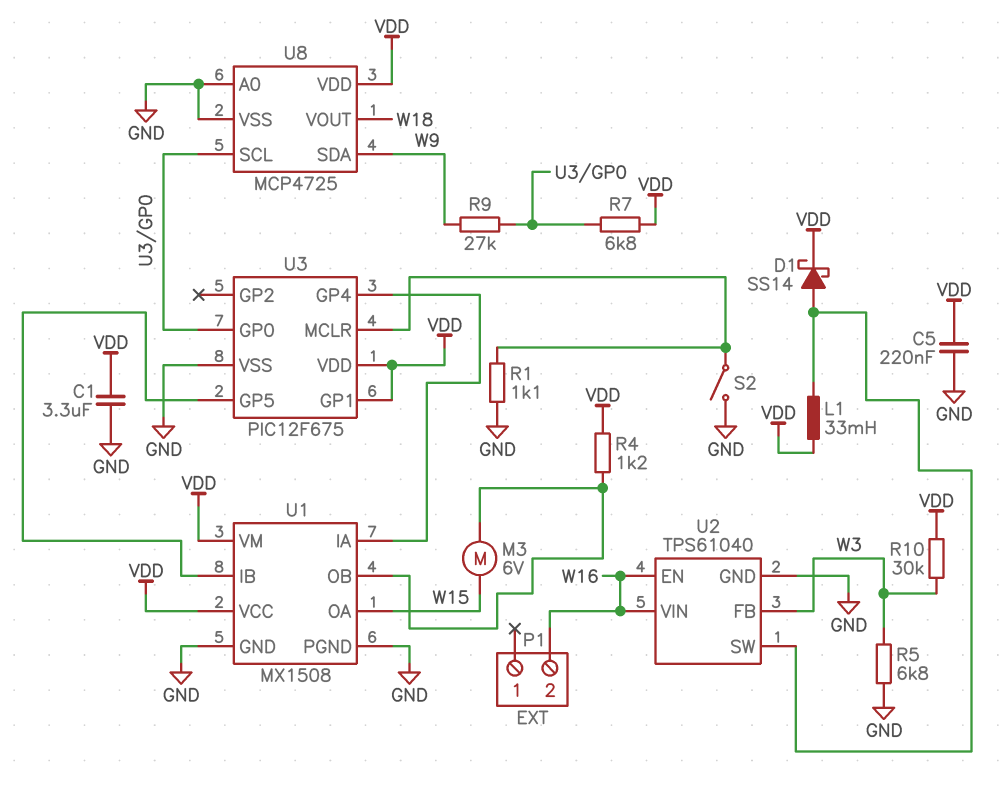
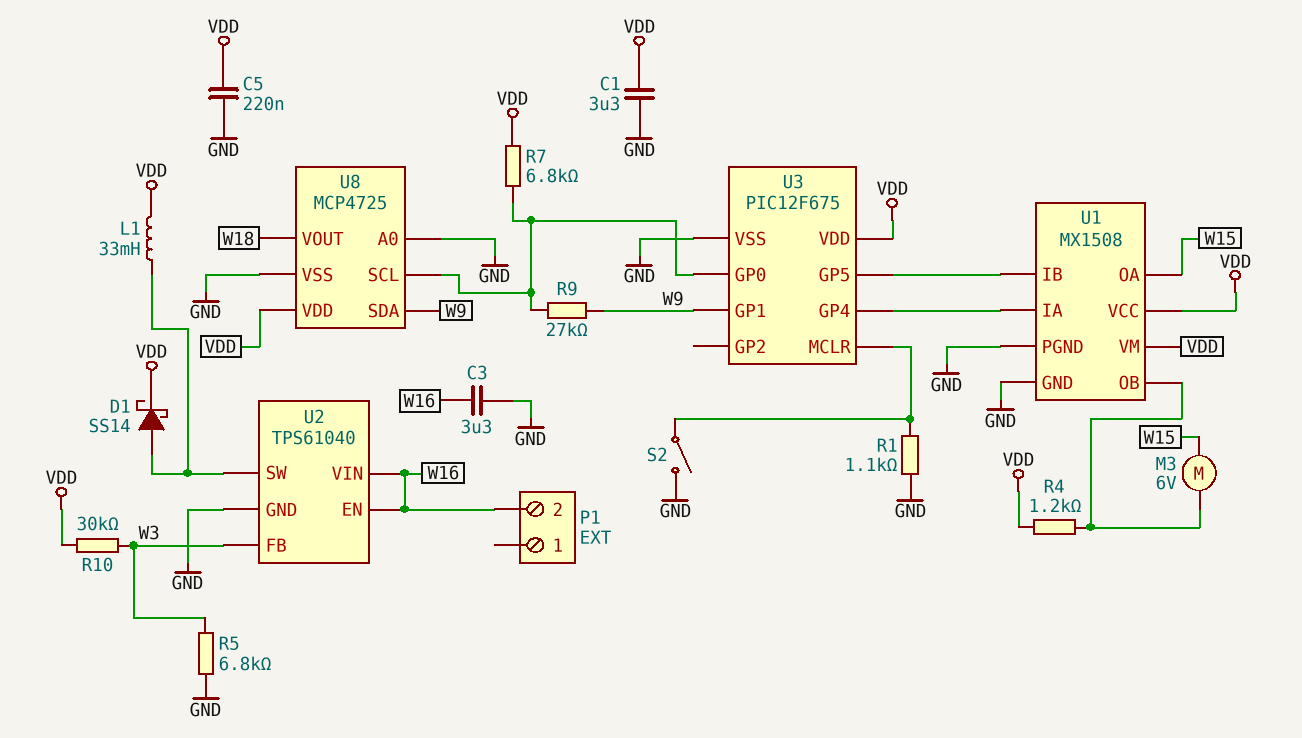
C3: none -> 3.3uF (GND, W16)
U3 pin GP1: VDD -> W9

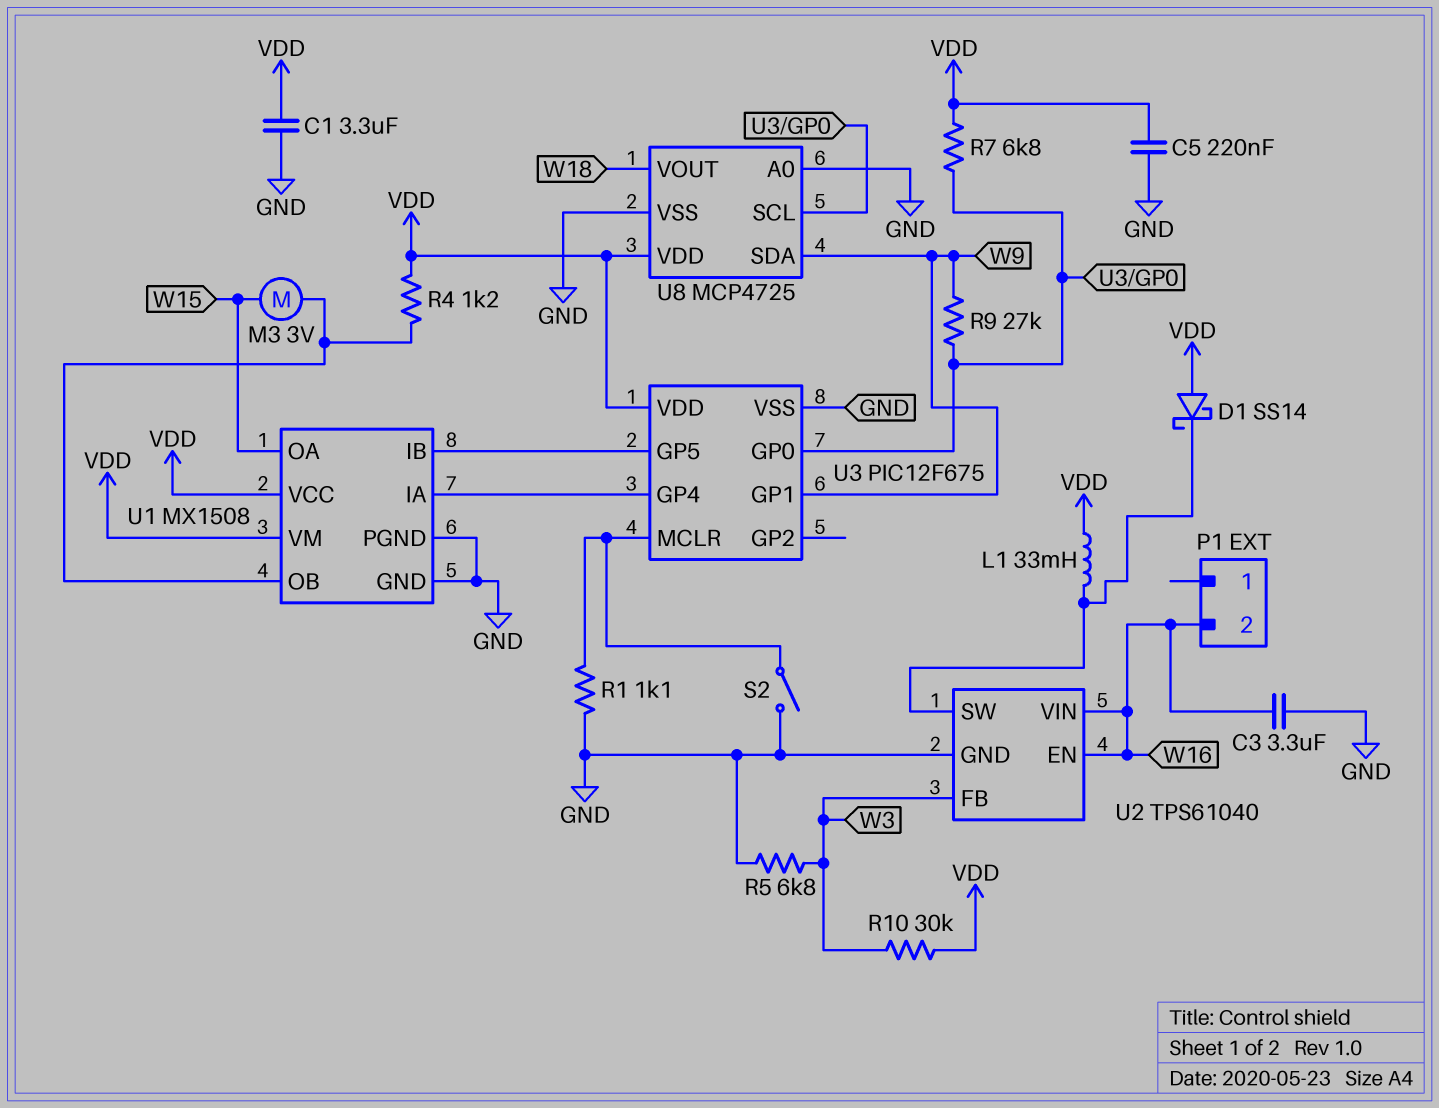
D1: schottky SS14 (A U2/SW, K VDD) -> schottky SS14 (A VDD, K U2/SW)
M3: motor 6V (U1/OB, W15) -> motor 3V (U1/OB, W15)

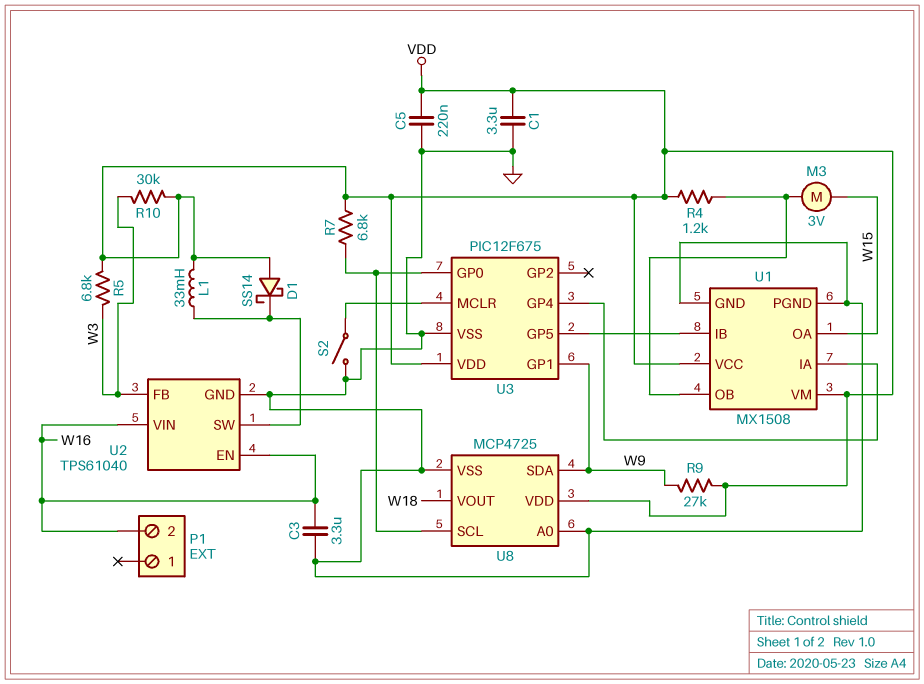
R1: 1.1k (GND, U3/MCLR) -> none
R5: 6.8k (GND, W3) -> 6.8k (VDD, W3)
R9: 27k (U3/GP0, W9) -> 27k (VDD, W9)

